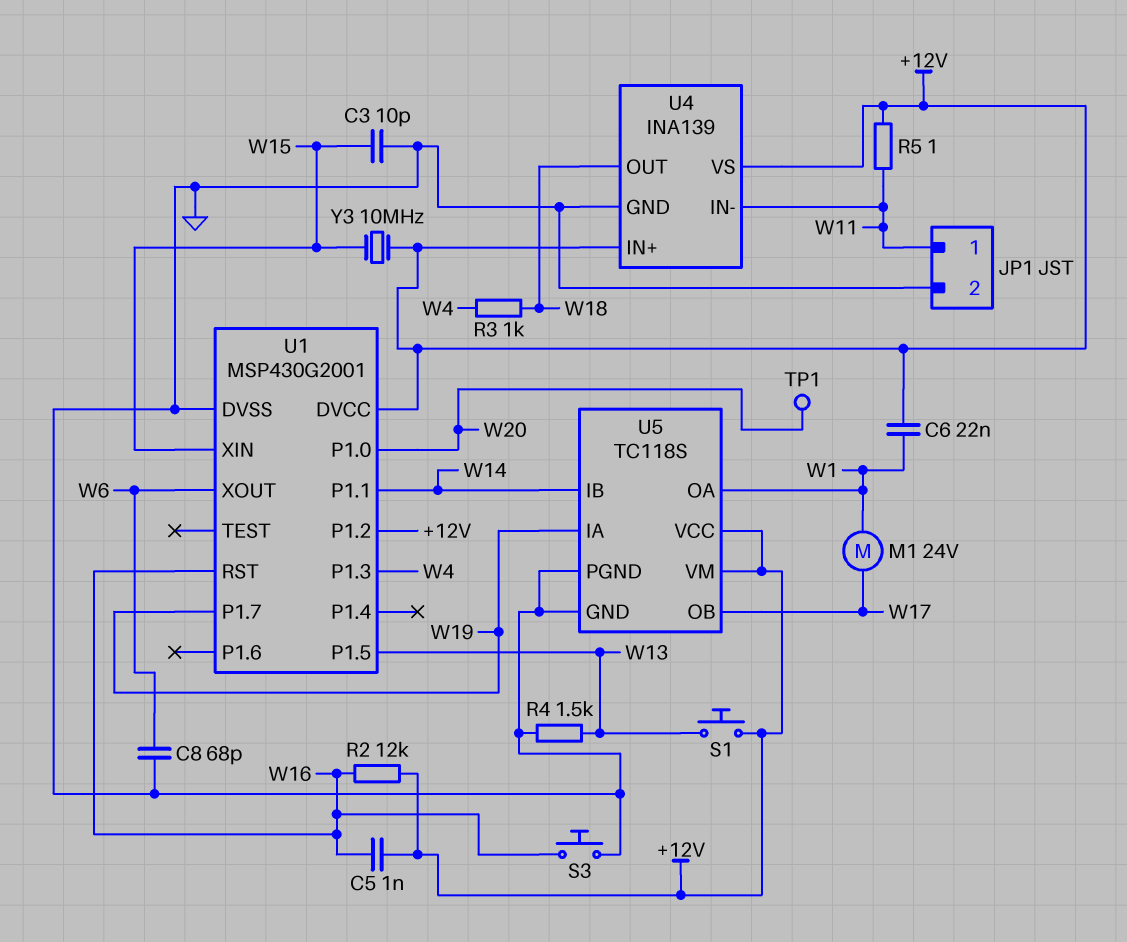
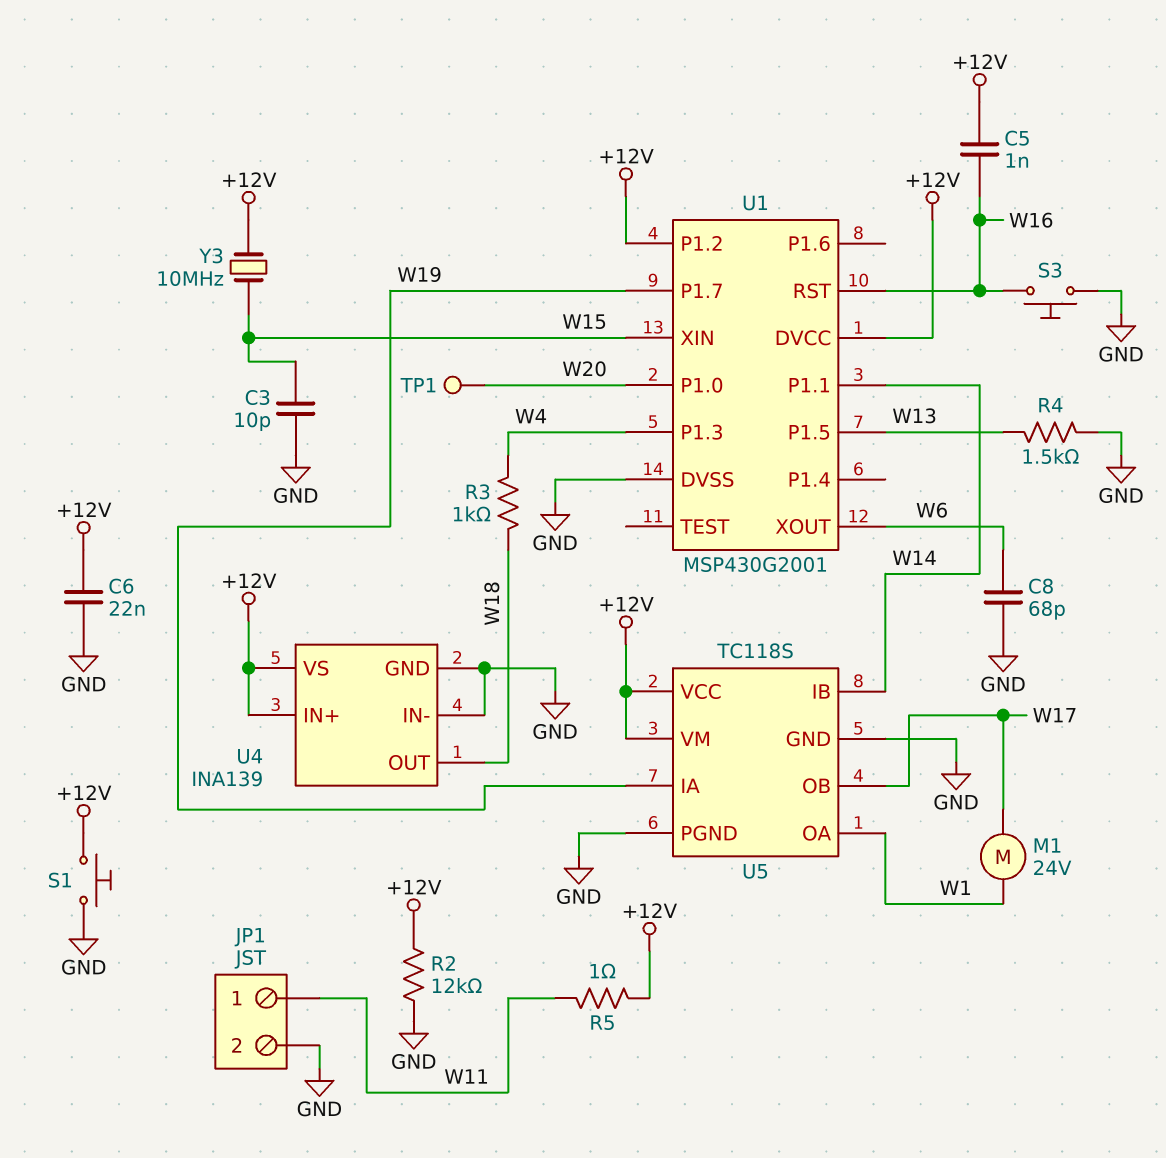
C6: 22nF (+12V, W1) -> 22nF (+12V, GND)
R2: 12k (+12V, W16) -> 12k (+12V, GND)
S1: button (+12V, W13) -> button (+12V, GND)
U4 pin IN-: W11 -> GND

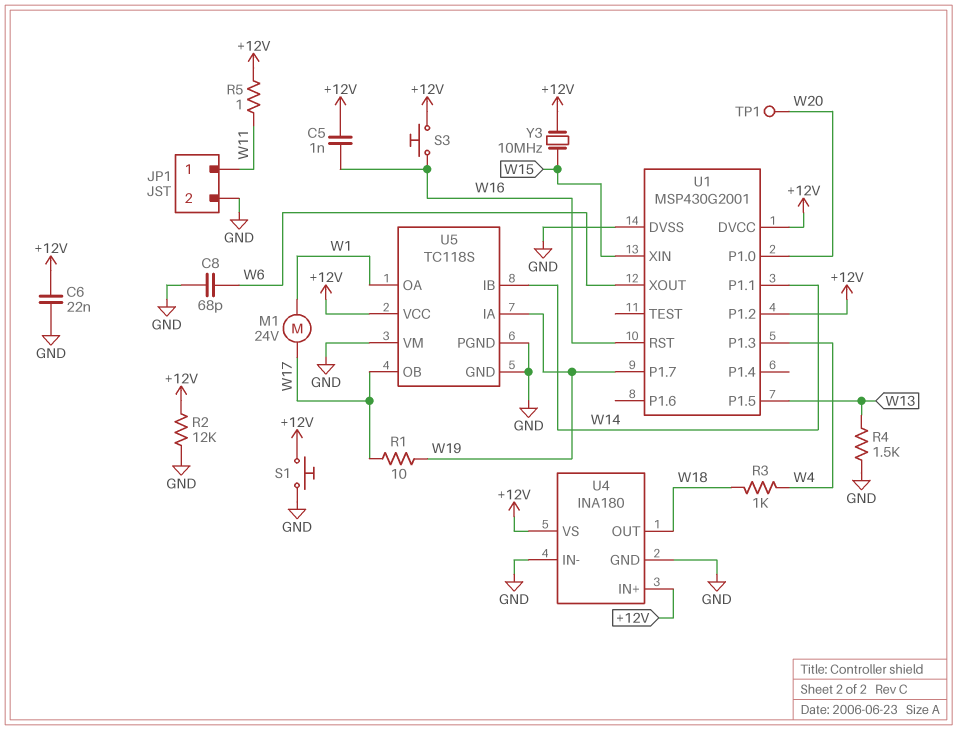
C3: 10pF (GND, W15) -> none
R1: none -> 10 (W17, W19)
S3: button (GND, W16) -> button (+12V, W16)
U4: INA139 -> INA180
U5 pin VM: +12V -> GND

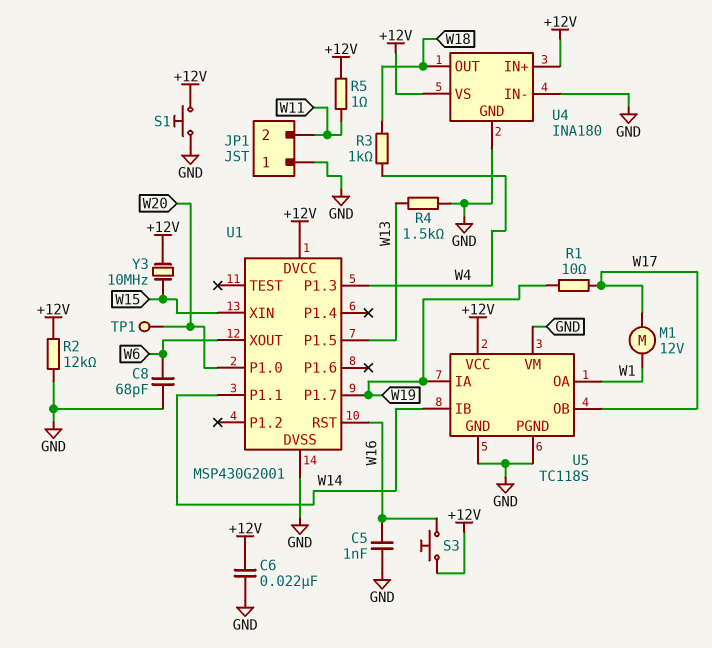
C5: 1nF (+12V, W16) -> 1nF (GND, W16)
JP1 pin 1: W11 -> GND
JP1 pin 2: GND -> W11
M1: motor 24V (W1, W17) -> motor 12V (W1, W17)
U1 pin P1.2: +12V -> none

